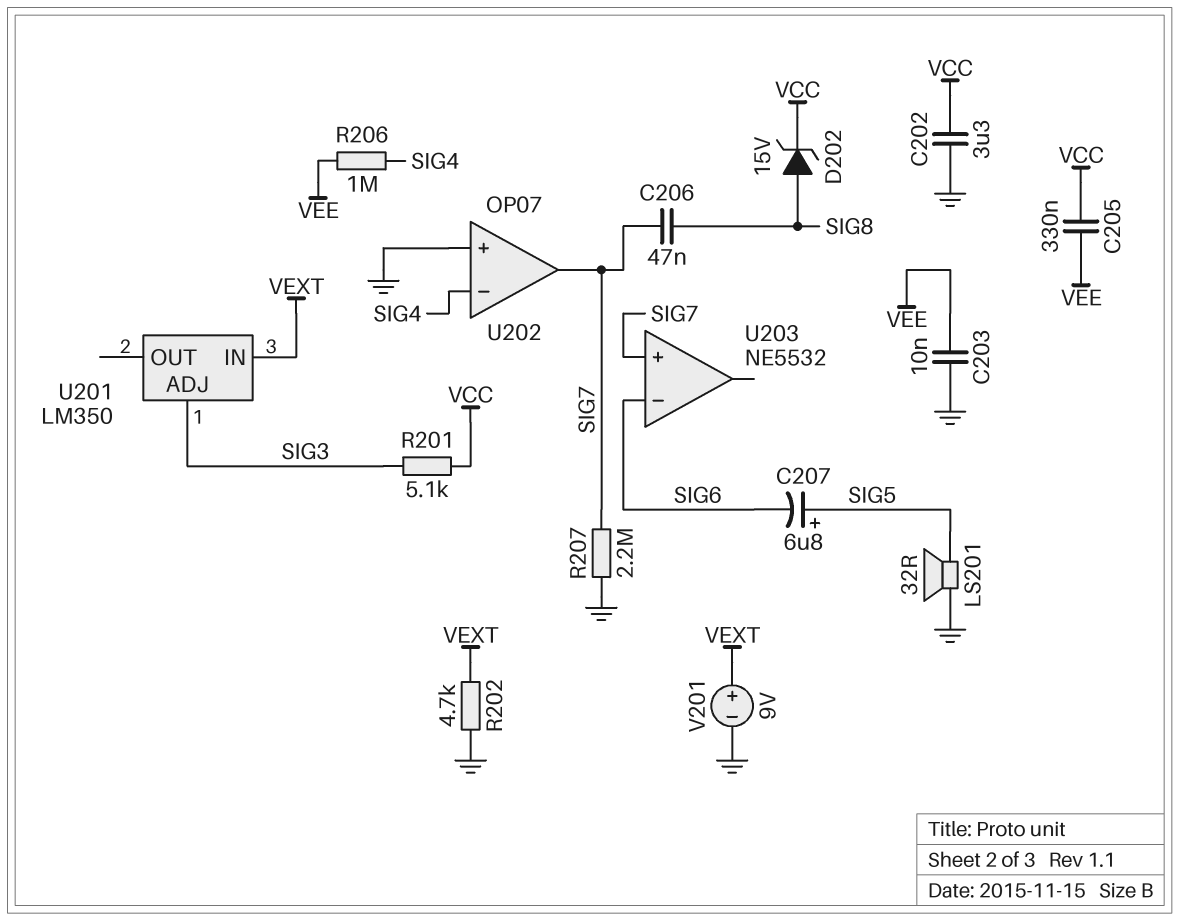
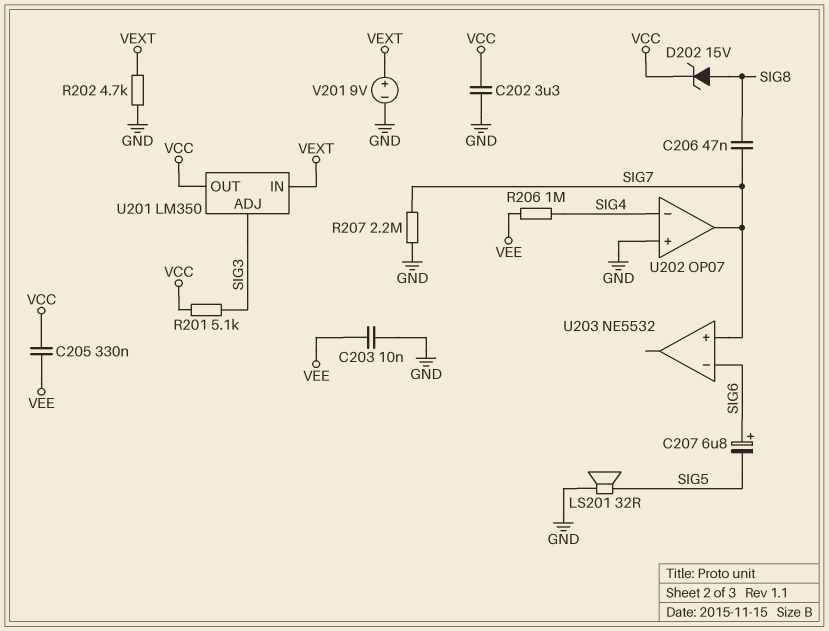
C207: 6.8uF (plus SIG5, minus SIG6) -> 6.8uF (plus SIG6, minus SIG5)
U201 pin OUT: none -> VCC

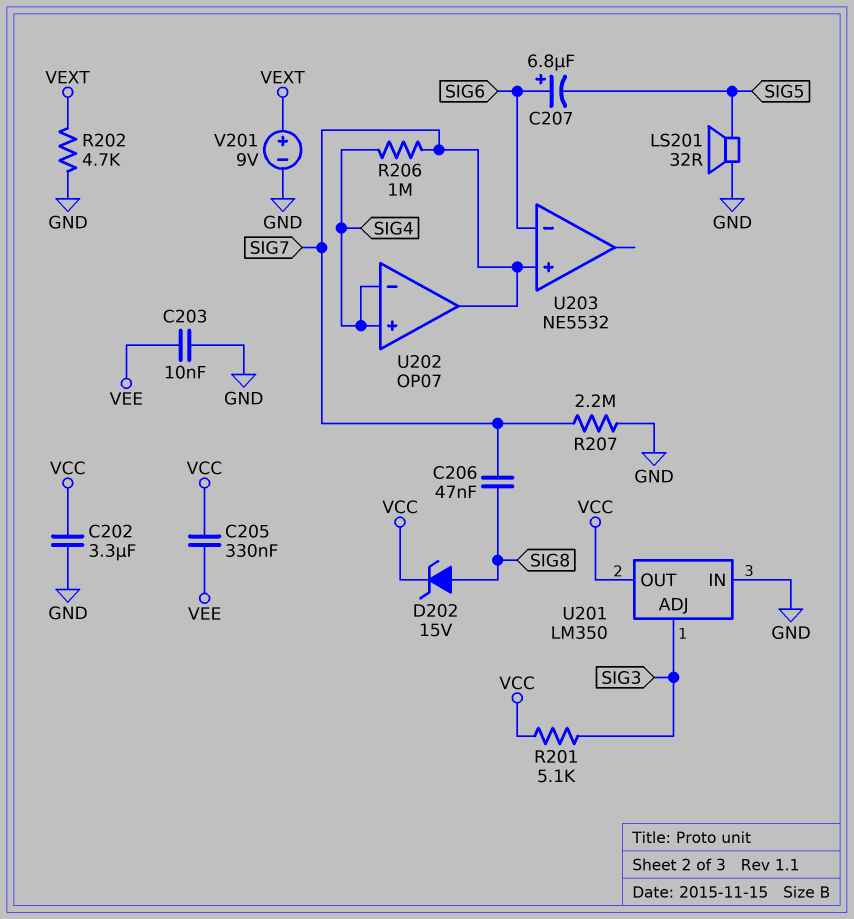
R206: 1M (SIG4, VEE) -> 1M (SIG4, SIG7)
U201 pin IN: VEXT -> GND
U202 pin in+: GND -> SIG4

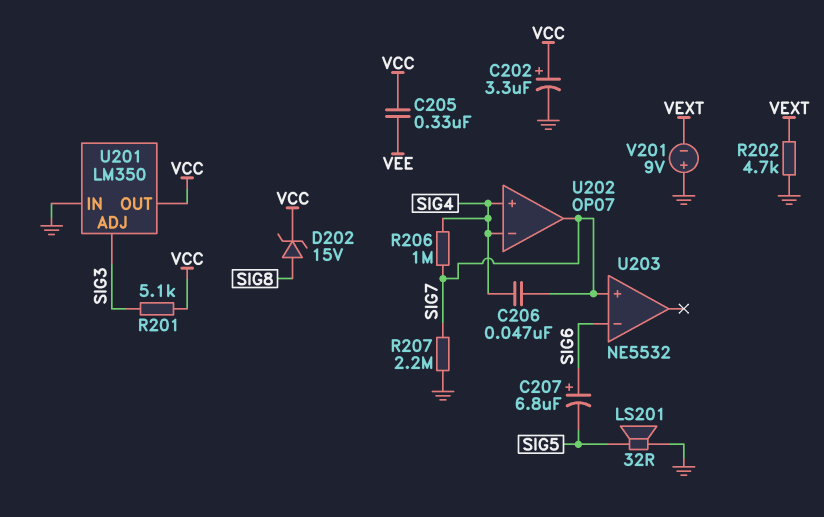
C202: 3.3uF (GND, VCC) -> 3.3uF (plus VCC, minus GND)
C203: 10nF (GND, VEE) -> none
C206: 47nF (SIG7, SIG8) -> 47nF (SIG4, SIG7)
V201: 9V (plus VEXT, minus GND) -> 9V (plus GND, minus VEXT)

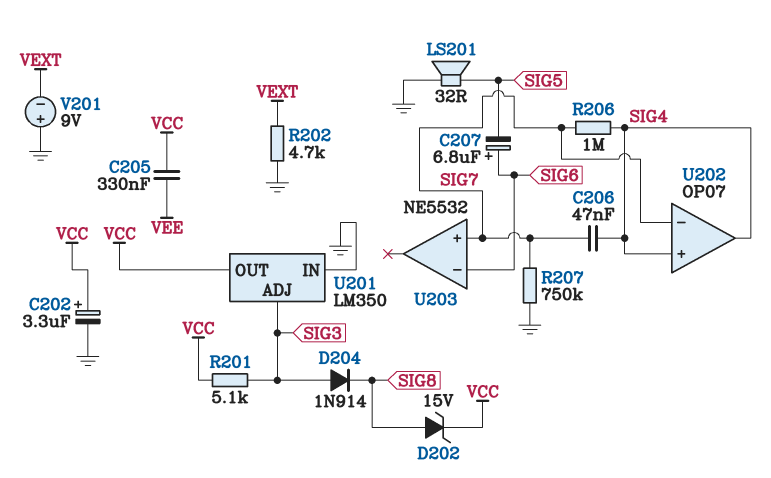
D204: none -> diode 1N914 (A SIG3, K SIG8)
R207: 2.2M (GND, SIG7) -> 750k (GND, SIG7)
U202 pin in-: SIG4 -> SIG7
U202 pin out: SIG7 -> SIG4

